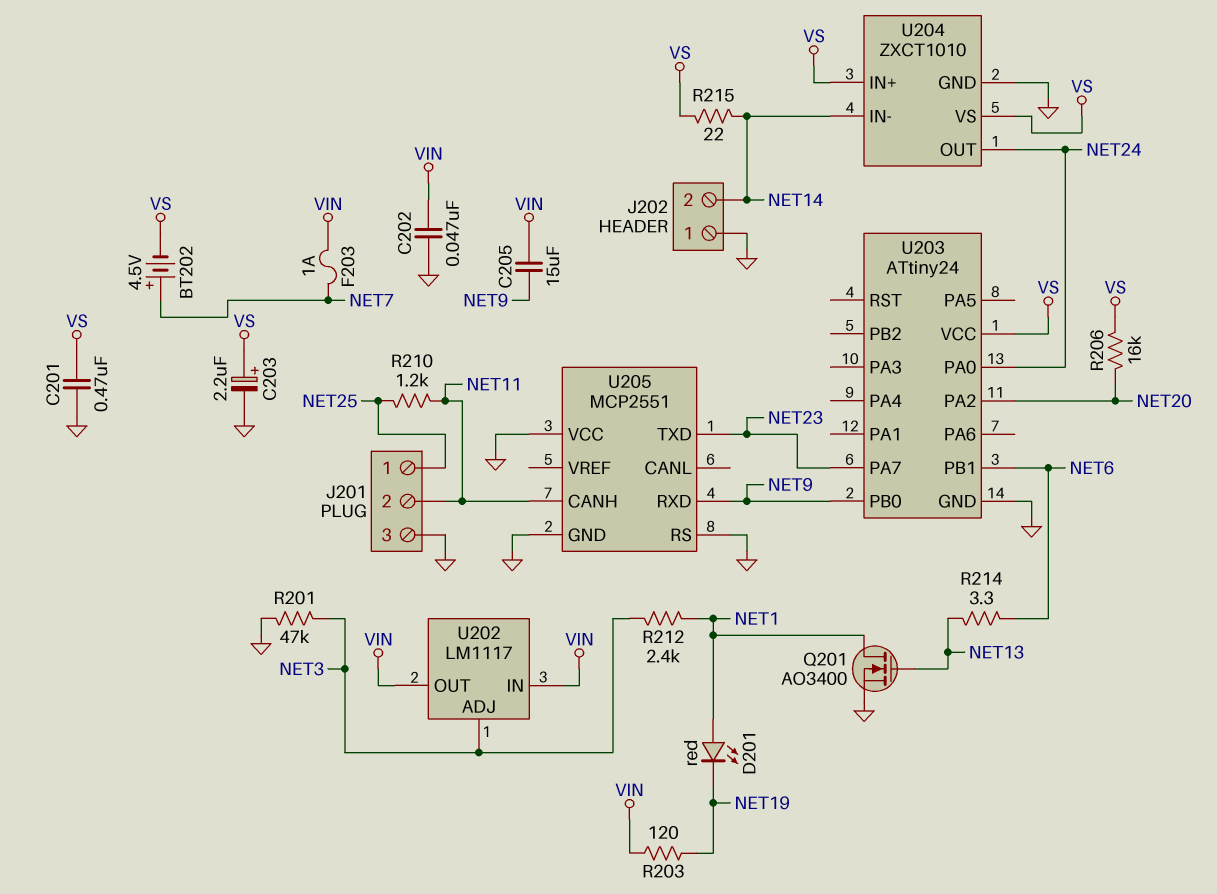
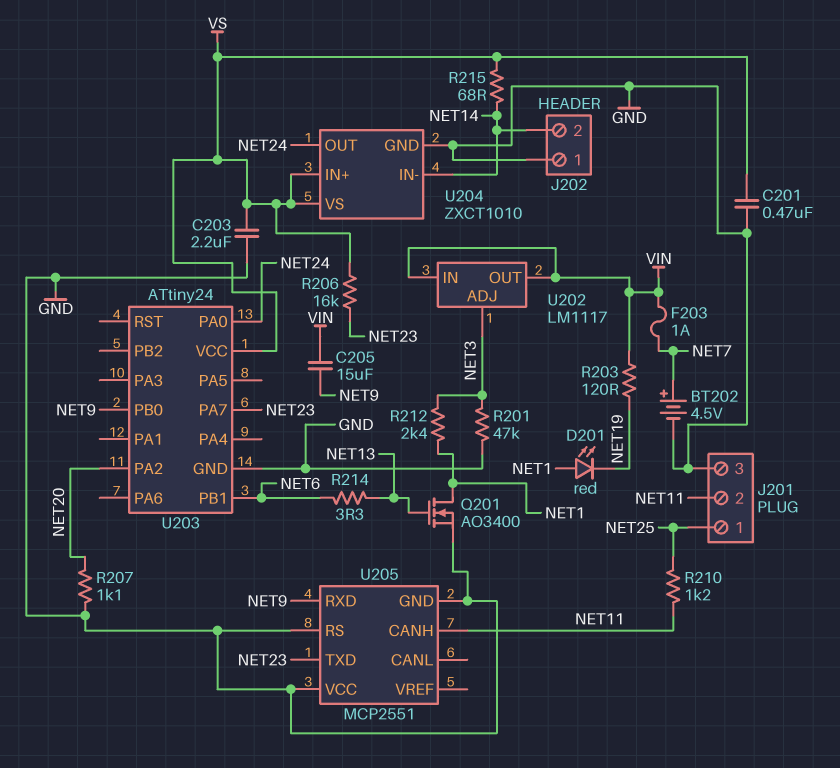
BT202: 4.5V (plus NET7, minus VS) -> 4.5V (plus NET7, minus GND)
C202: 47nF (GND, VIN) -> none
C203: 2.2uF (plus VS, minus GND) -> 2.2uF (GND, VS)
R206: 16k (NET20, VS) -> 16k (NET23, VS)
R207: none -> 1.1k (GND, NET20)
R215: 22 (NET14, VS) -> 68 (NET14, VS)

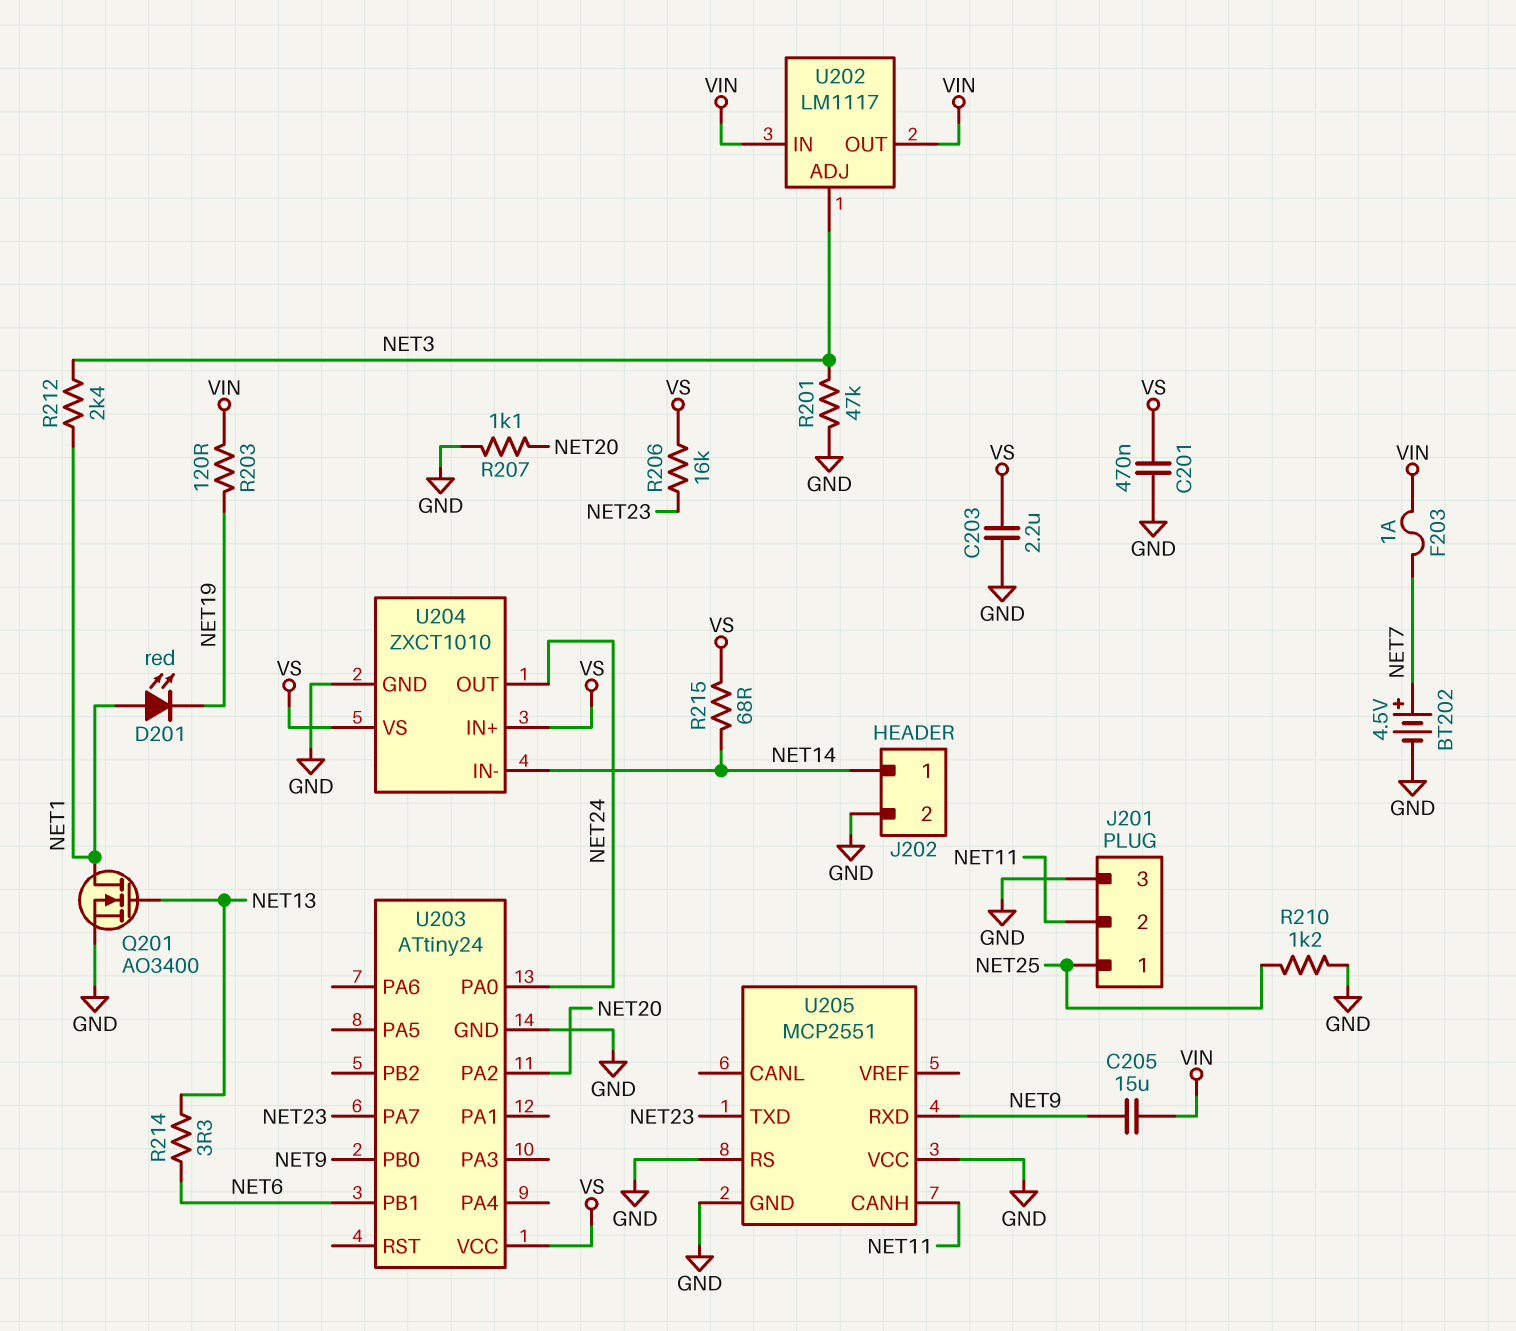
J202 pin 1: GND -> NET14
J202 pin 2: NET14 -> GND
R210: 1.2k (NET11, NET25) -> 1.2k (GND, NET25)

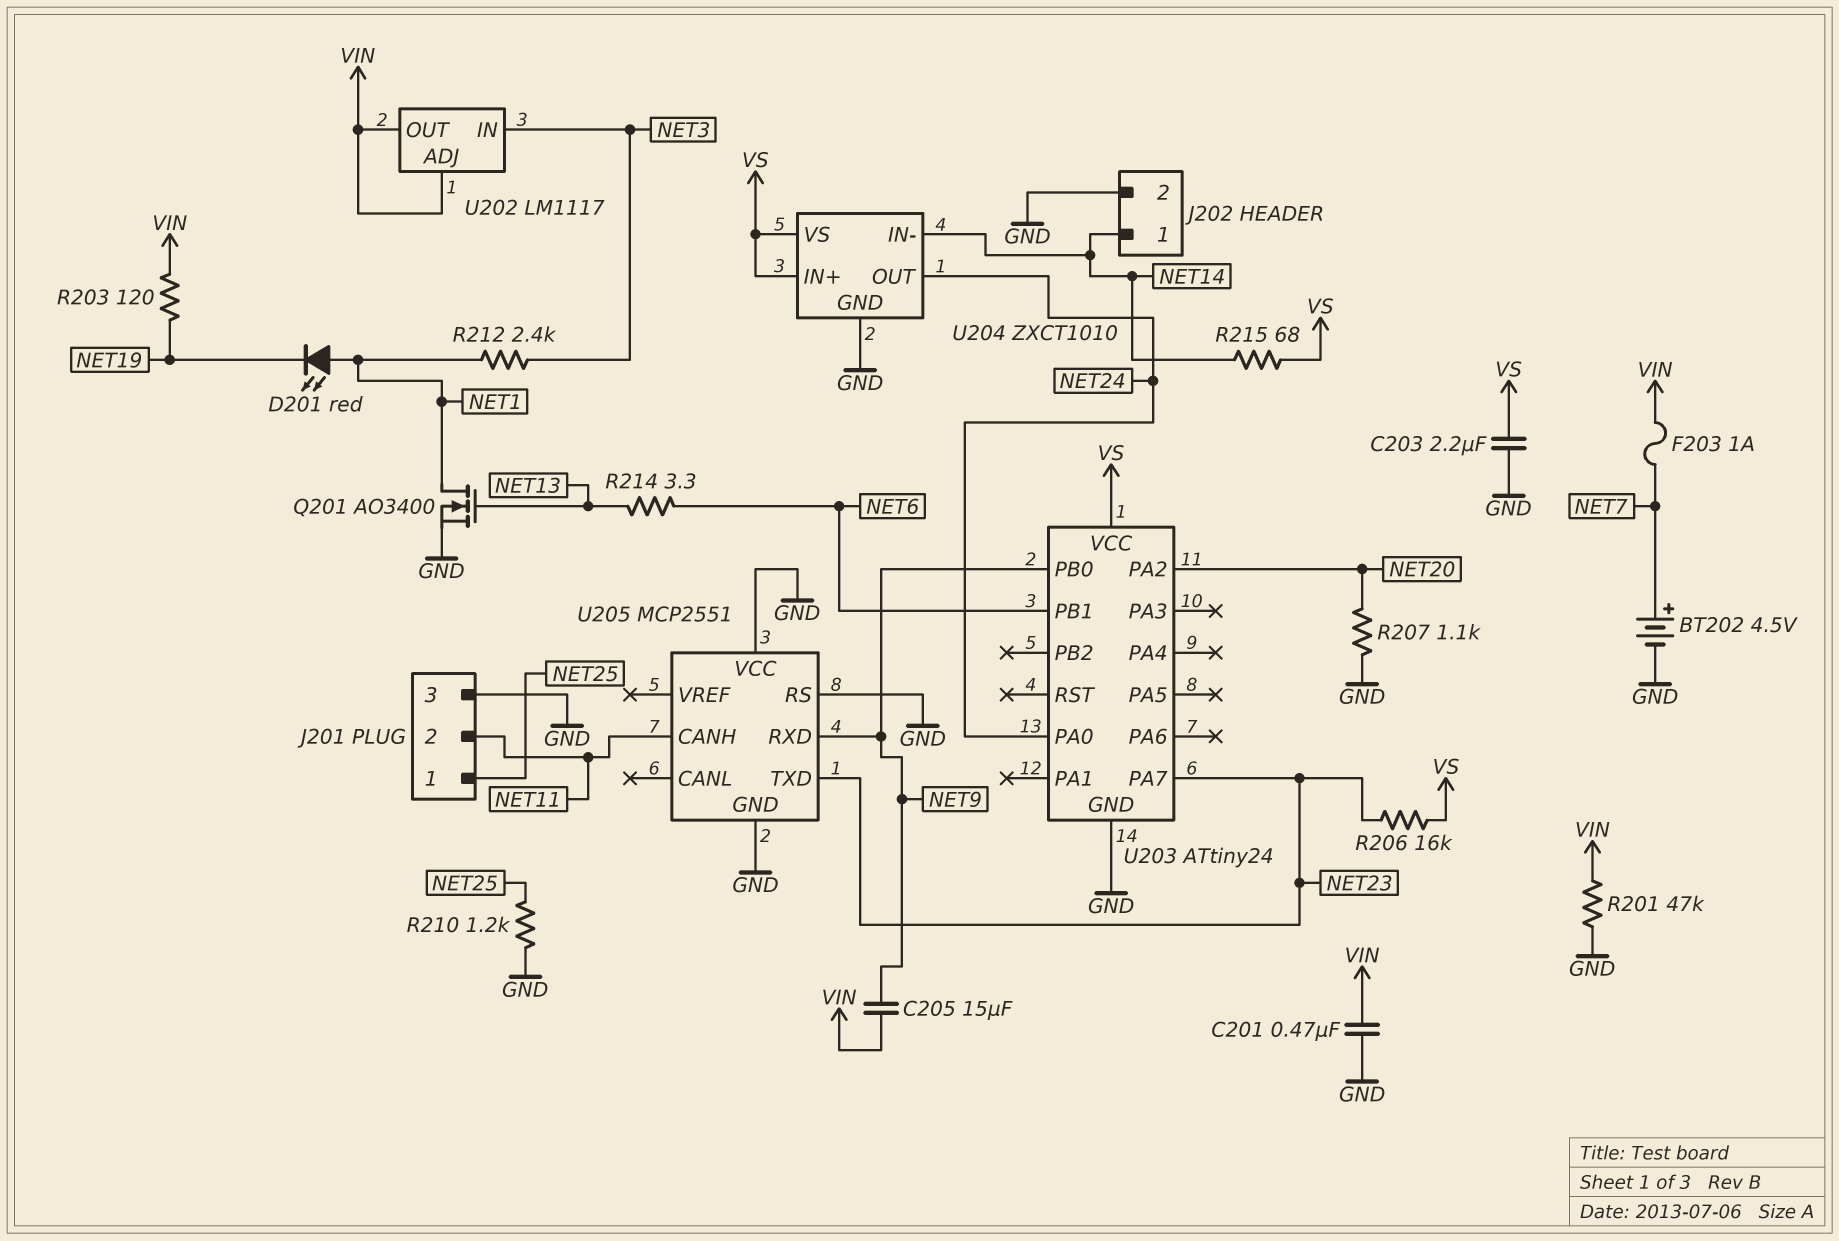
C201: 470nF (GND, VS) -> 470nF (GND, VIN)
R201: 47k (GND, NET3) -> 47k (GND, VIN)
U202 pin ADJ: NET3 -> VIN
U202 pin IN: VIN -> NET3

